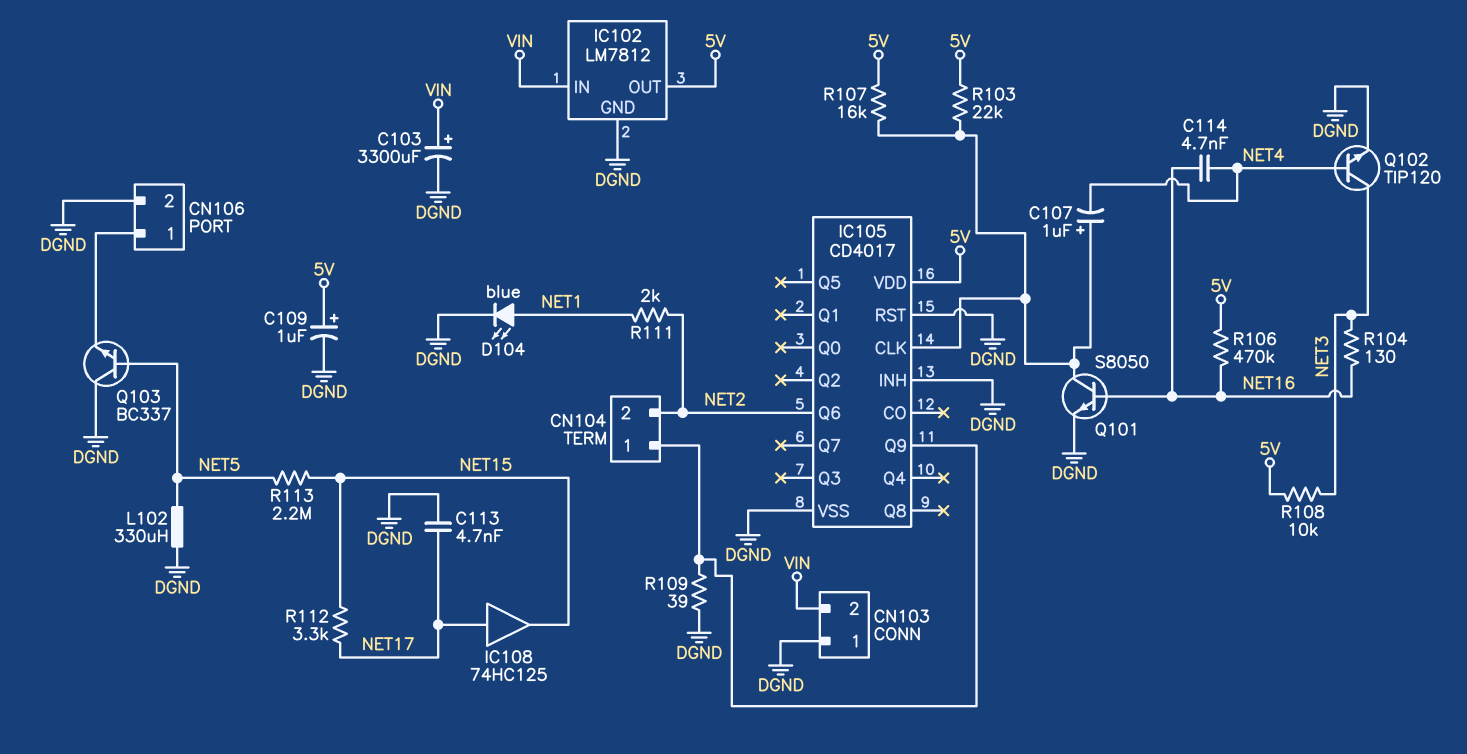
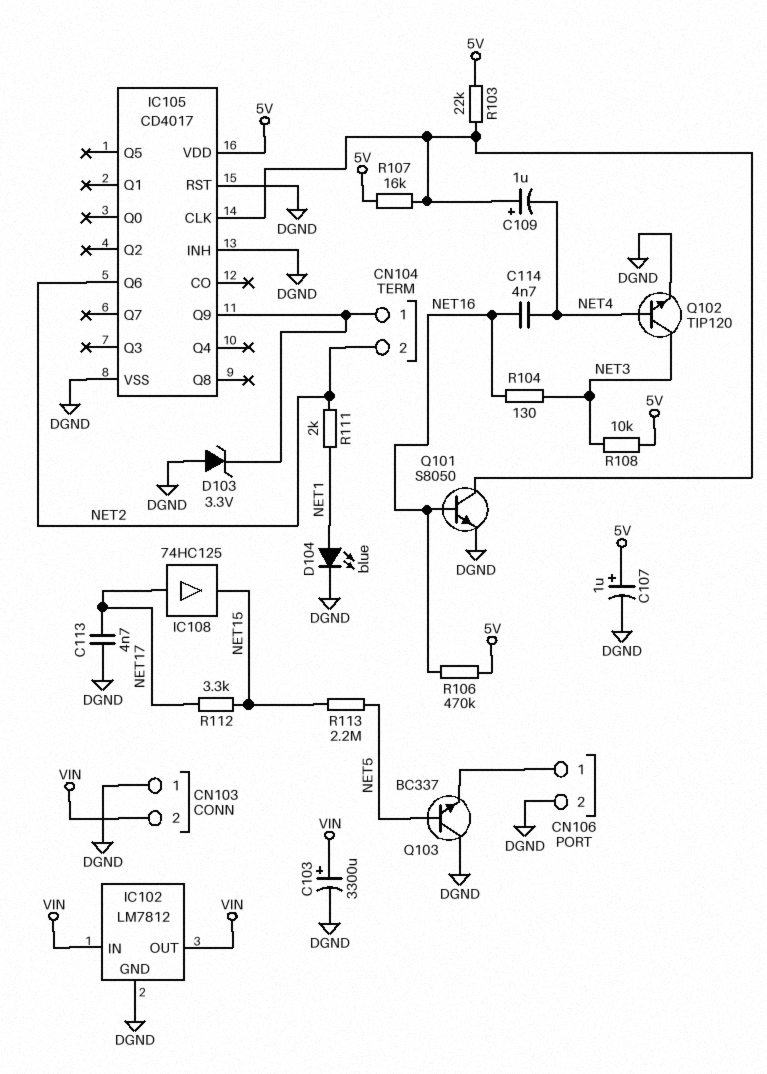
C107: 1uF (plus IC105/CLK, minus NET4) -> 1uF (plus 5V, minus DGND)
C109: 1uF (plus 5V, minus DGND) -> 1uF (plus IC105/CLK, minus NET4)
D103: none -> zener 3.3V (A DGND, K CN104/1)
IC102 pin OUT: 5V -> VIN
L102: 330uH (DGND, NET5) -> none
R109: 39 (CN104/1, DGND) -> none

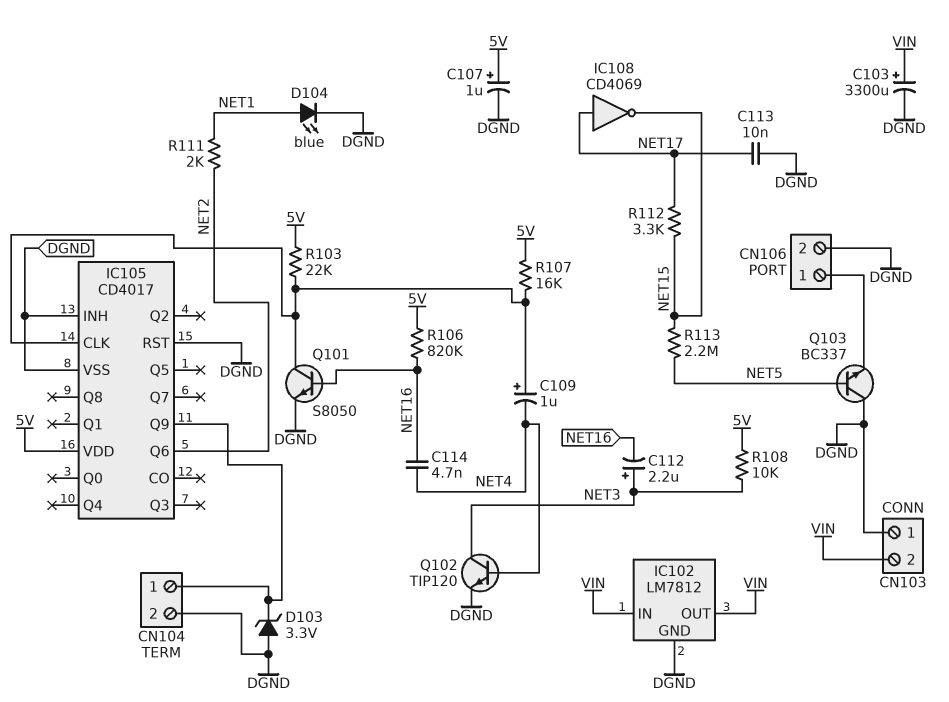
C112: none -> 2.2uF (plus NET3, minus NET16)
C113: 4.7nF (DGND, NET17) -> 10nF (DGND, NET17)
CN104 pin 2: NET2 -> DGND
IC108: buffer 74HC125 (in NET17, out NET15) -> NOT CD4069 (in NET17, out NET15)
R104: 130 (NET3, NET16) -> none
R106: 470k (5V, NET16) -> 820k (5V, NET16)

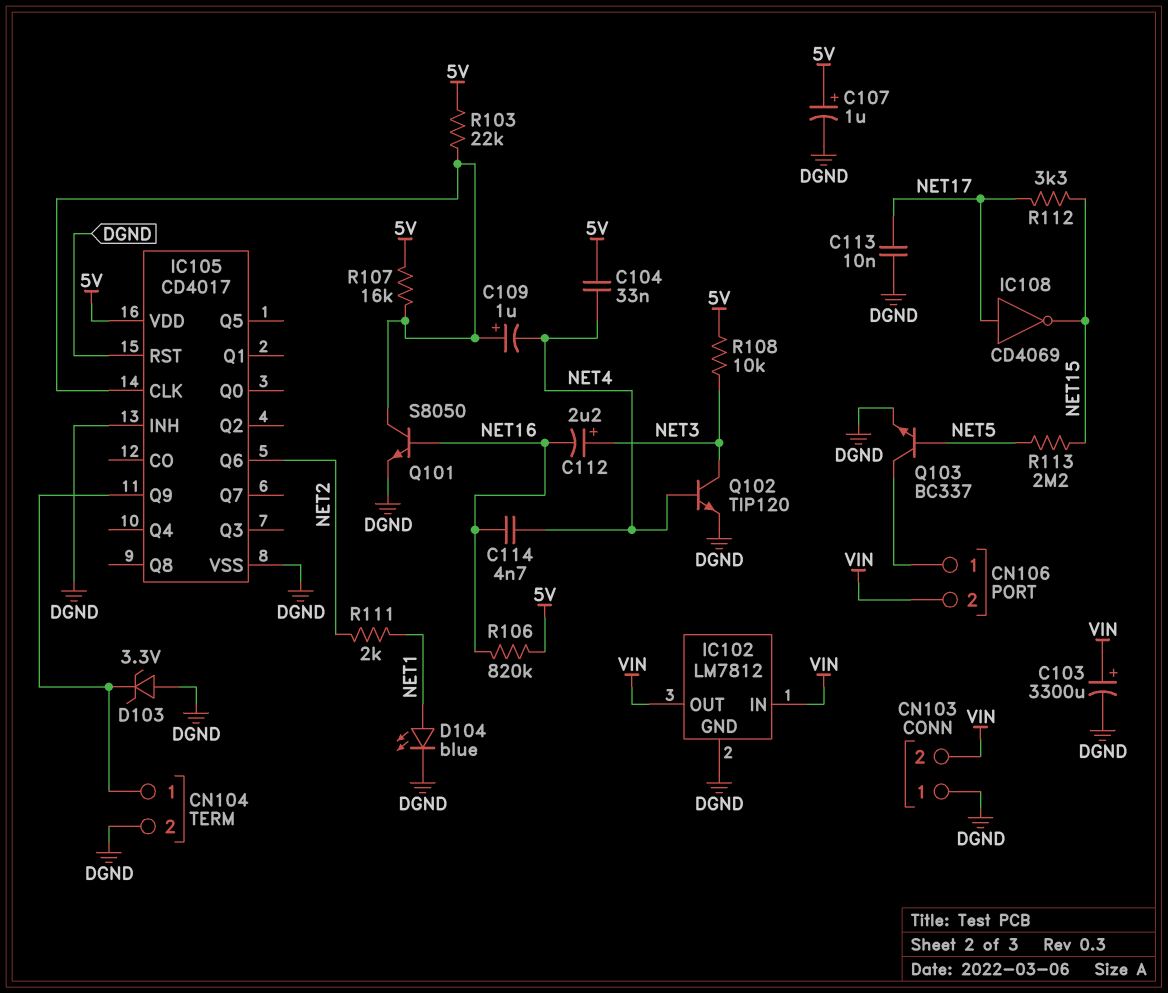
C104: none -> 33nF (5V, NET4)
CN106 pin 2: DGND -> VIN
Q103: NPN BC337 (B NET5, C DGND, E CN106/1) -> NPN BC337 (B NET5, C CN106/1, E DGND)

